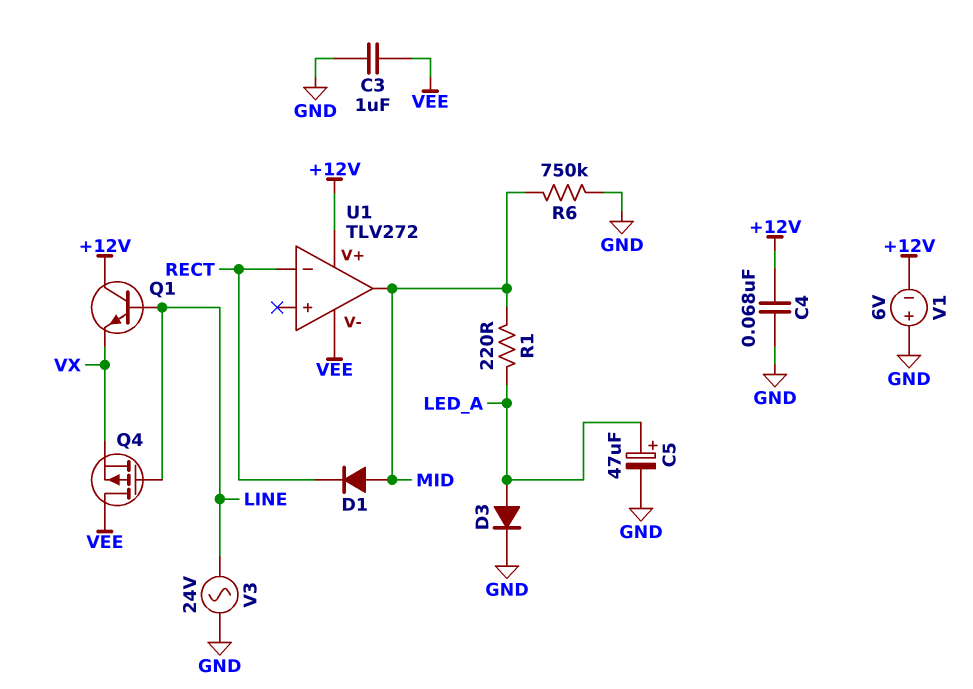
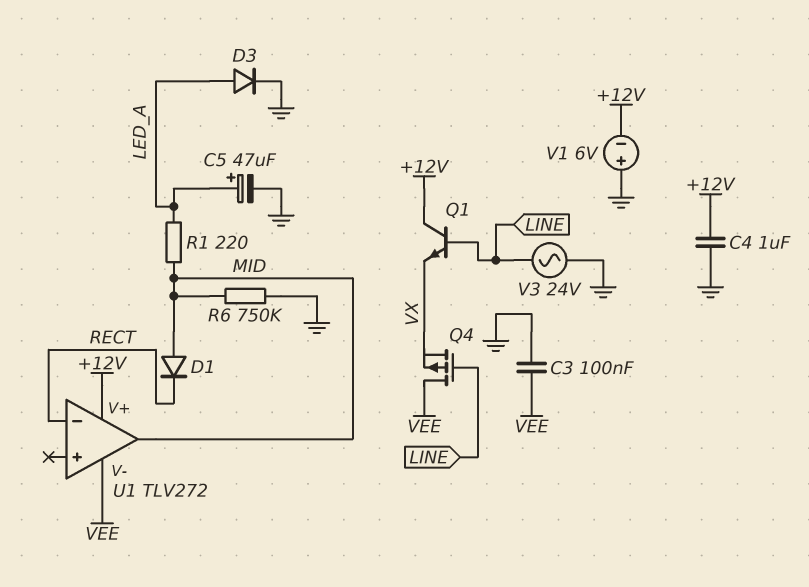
C3: 1uF (GND, VEE) -> 100nF (GND, VEE)
C4: 68nF (+12V, GND) -> 1uF (+12V, GND)

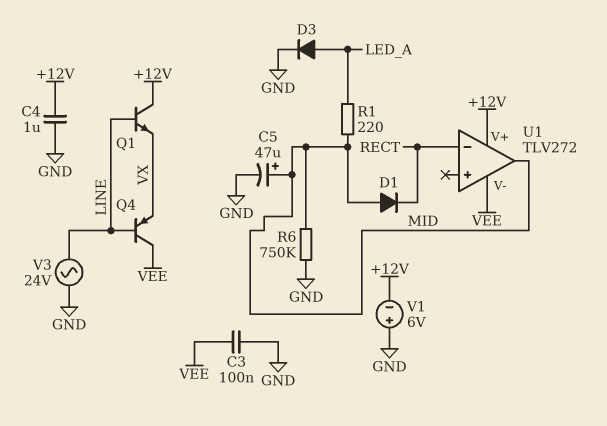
C5: 47uF (plus LED_A, minus GND) -> 47uF (plus MID, minus GND)
Q4: PMOS (G LINE, D VEE, S VX) -> PNP (B LINE, C VEE, E VX)

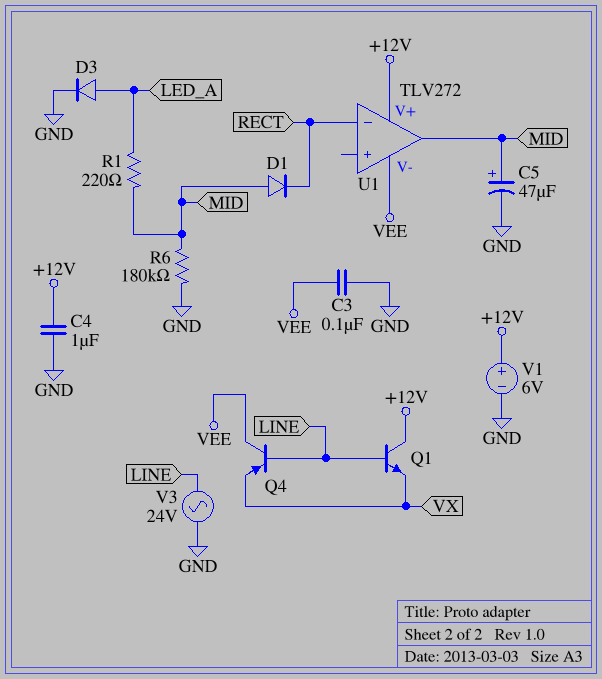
R6: 750k (GND, MID) -> 180k (GND, MID)
V1: 6V (plus GND, minus +12V) -> 6V (plus +12V, minus GND)

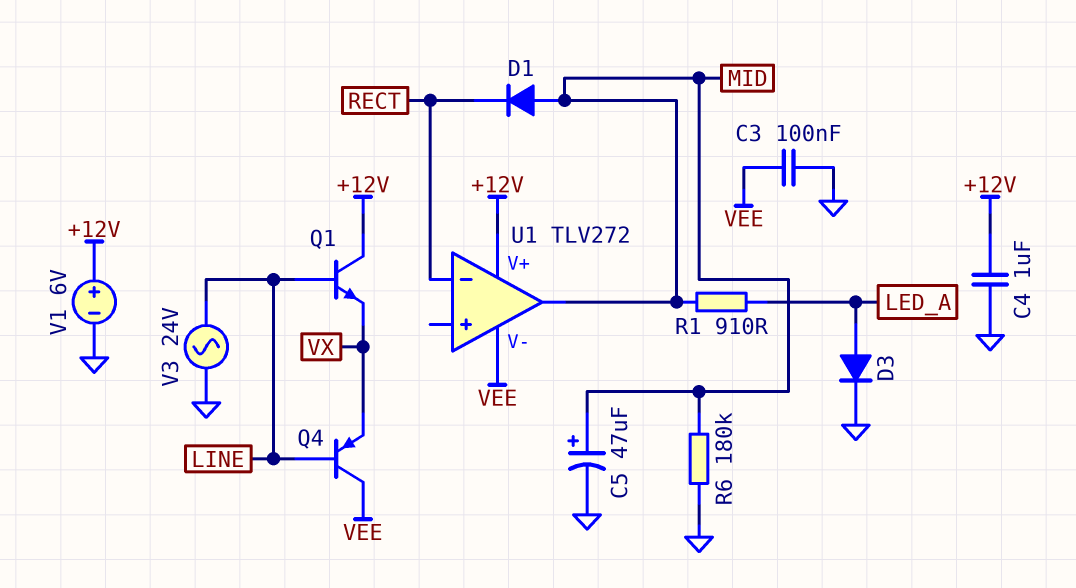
R1: 220 (LED_A, MID) -> 910 (LED_A, MID)

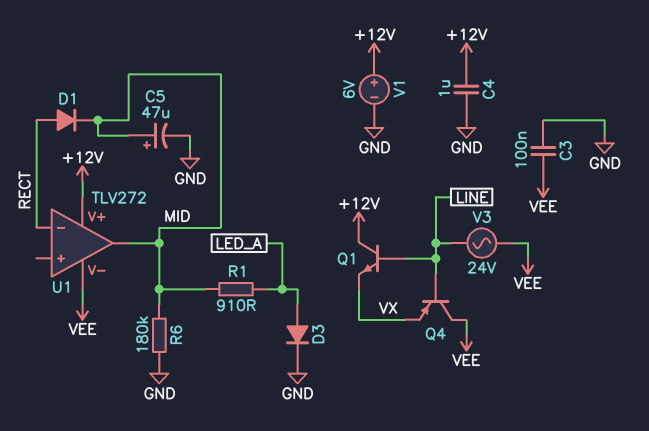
D1: diode (A MID, K RECT) -> diode (A RECT, K MID)
V3: AC 24V (GND, LINE) -> AC 24V (LINE, VEE)

